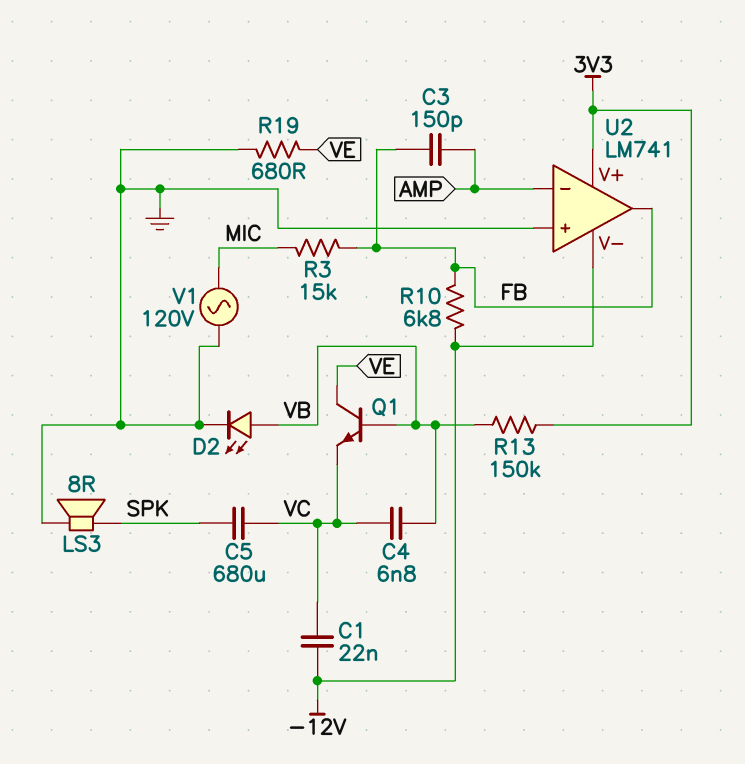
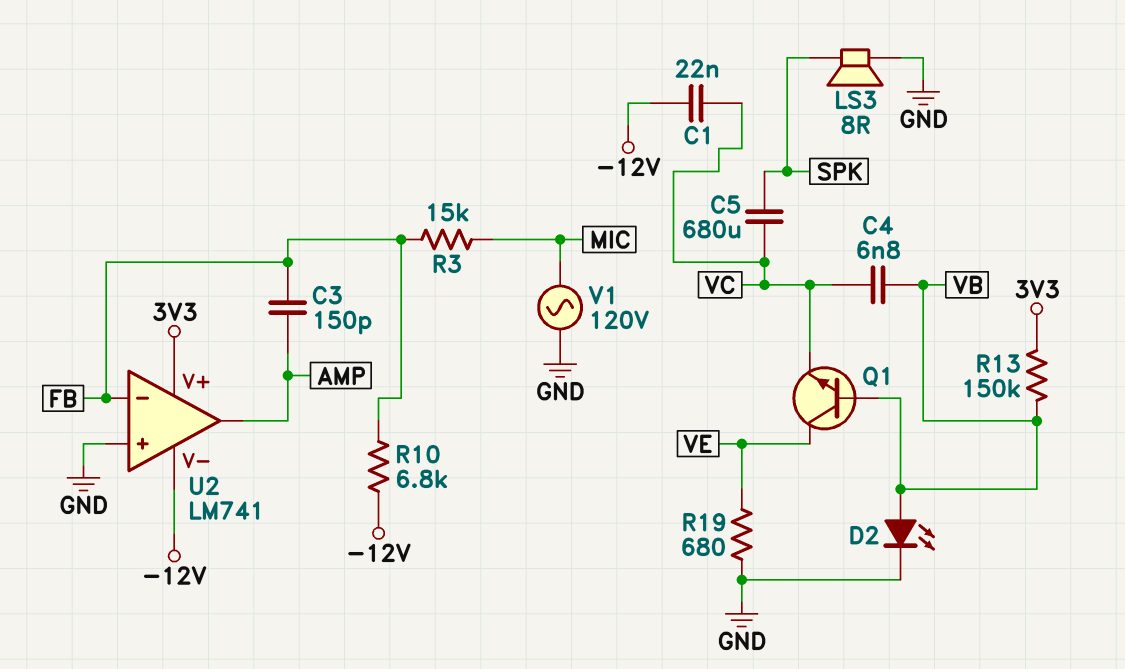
U2 pin in-: AMP -> FB
U2 pin out: FB -> AMP

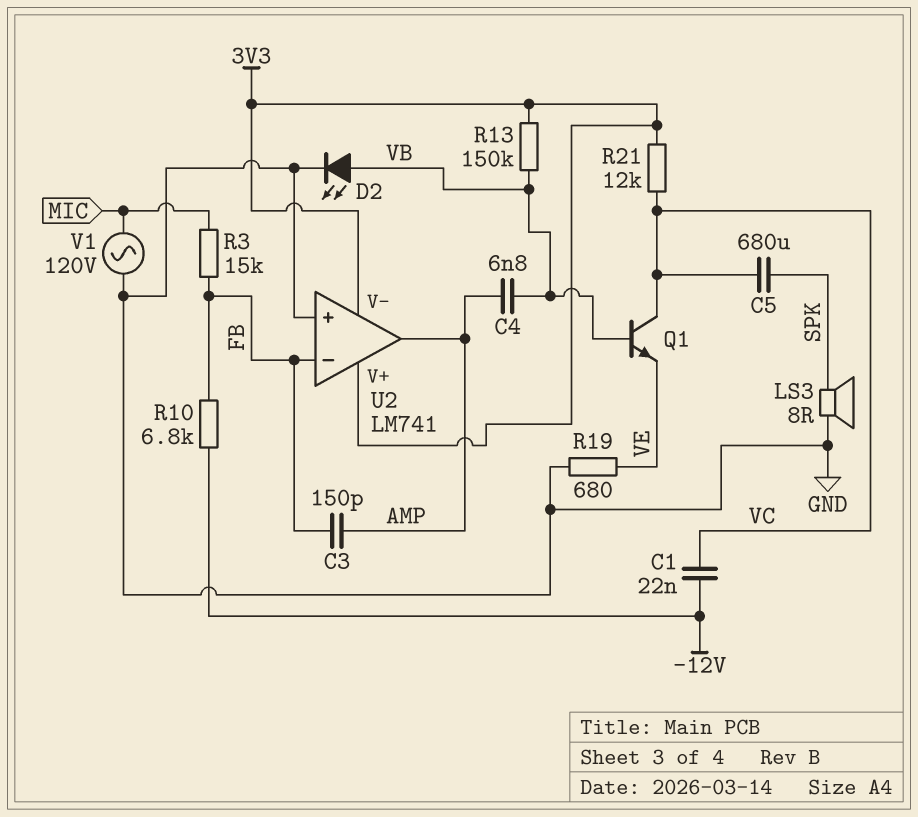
C4: 6.8nF (VB, VC) -> 6.8nF (AMP, VB)
Q1: NPN (B VB, C VE, E VC) -> NPN (B VB, C VC, E VE)
R21: none -> 12k (3V3, VC)
U2 pin V-: -12V -> 3V3

